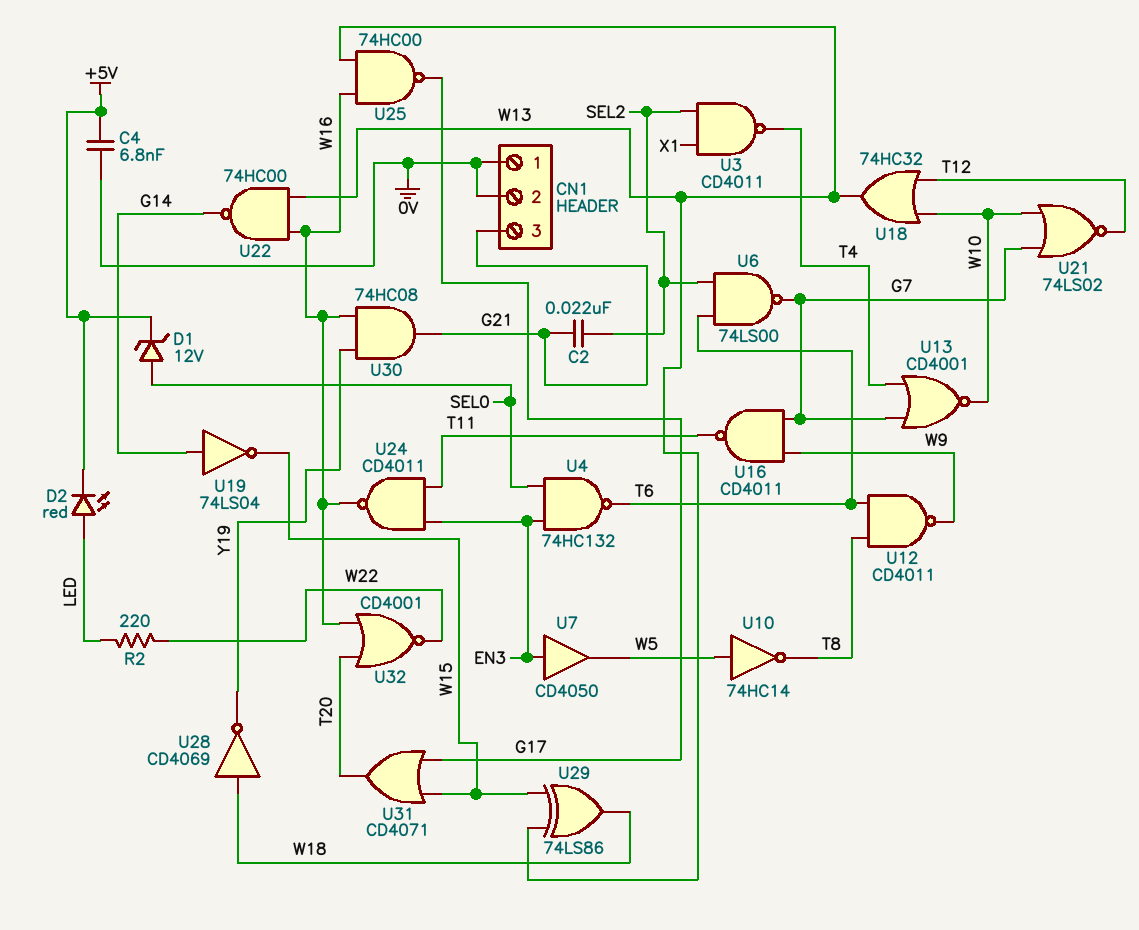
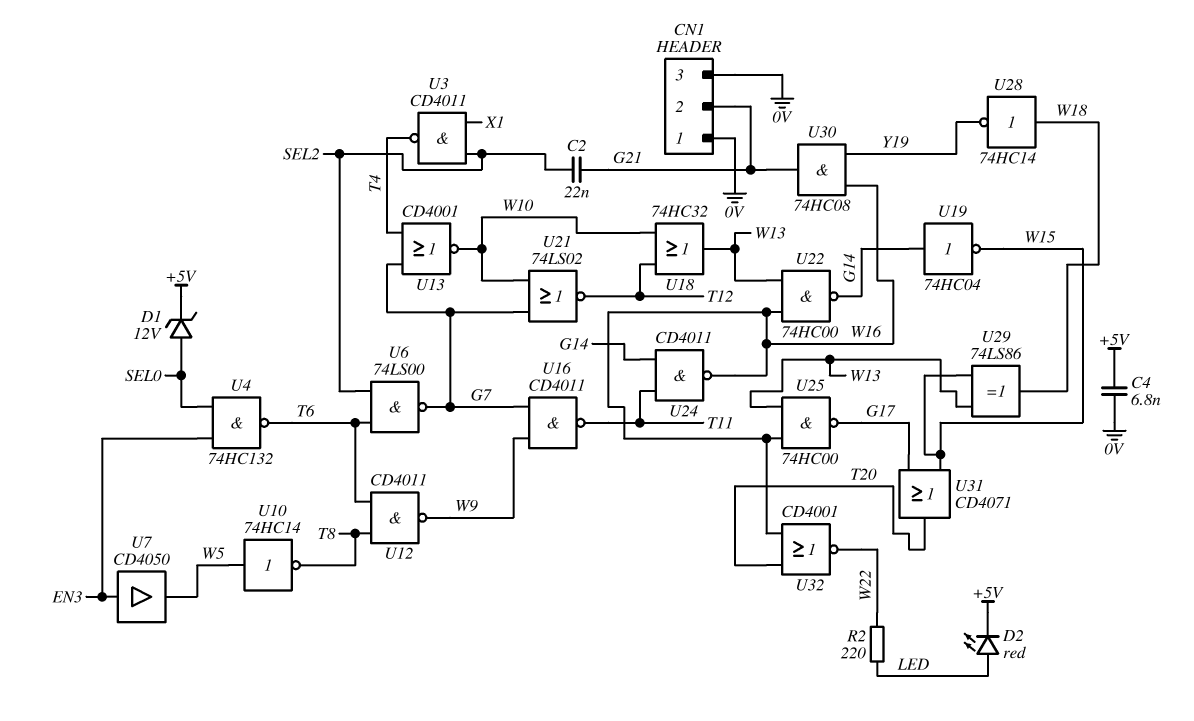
CN1 pin 2: 0V -> G21
CN1 pin 3: G21 -> 0V
U19: NOT 74LS04 (in G14, out W15) -> NOT 74HC04 (in G14, out W15)
U24: NAND CD4011 (in EN3, in T11, out W16) -> NAND CD4011 (in G14, in T11, out W16)
U28: NOT CD4069 (in W18, out Y19) -> NOT 74HC14 (in W18, out Y19)

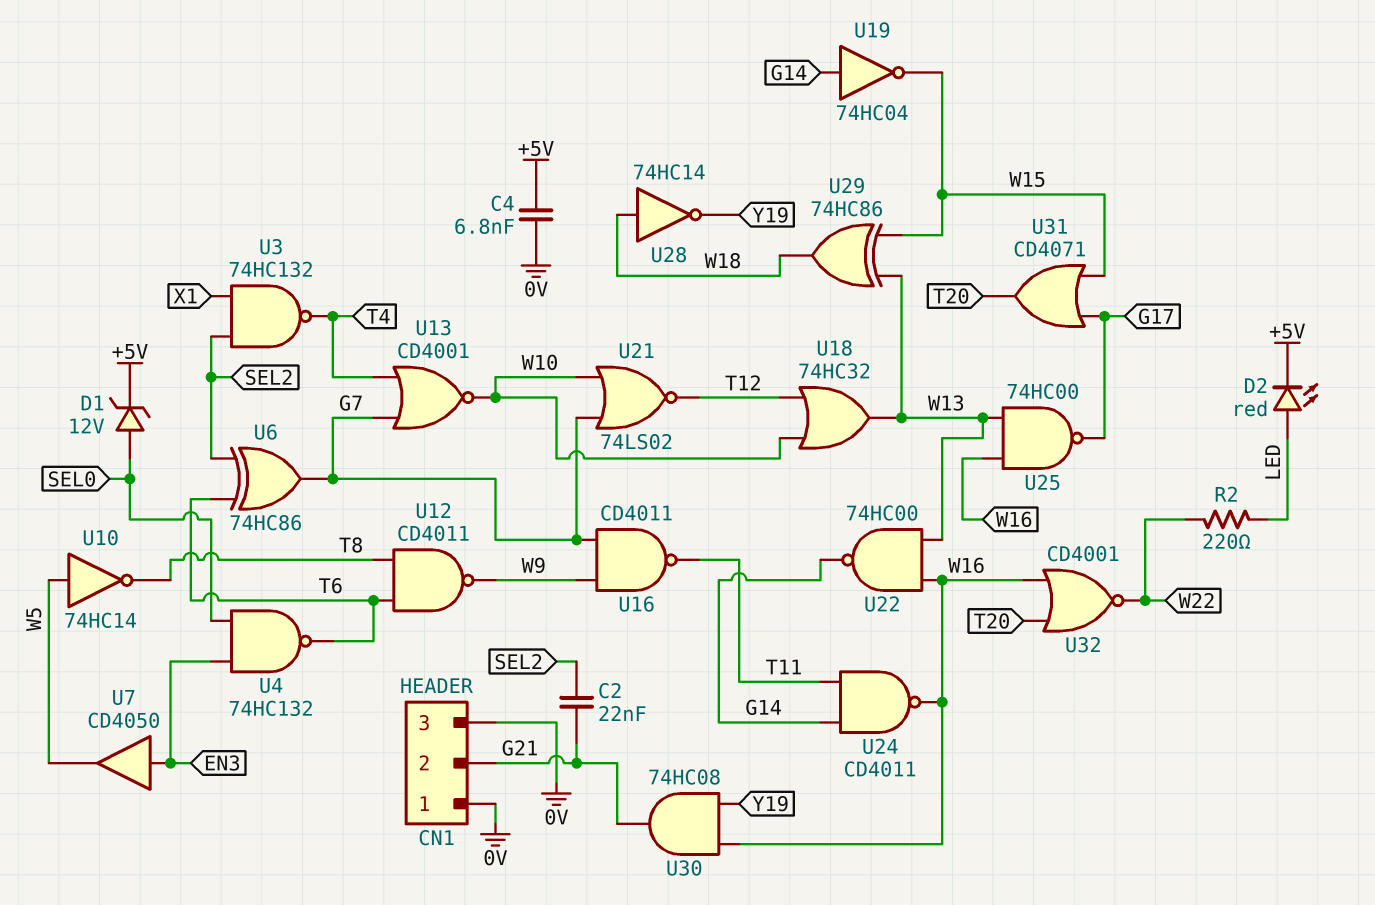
U3: NAND CD4011 (in SEL2, in X1, out T4) -> NAND 74HC132 (in SEL2, in X1, out T4)
U6: NAND 74LS00 (in SEL2, in T6, out G7) -> XOR 74HC86 (in SEL2, in T6, out G7)
U29: XOR 74LS86 (in W13, in W15, out W18) -> XOR 74HC86 (in W13, in W15, out W18)

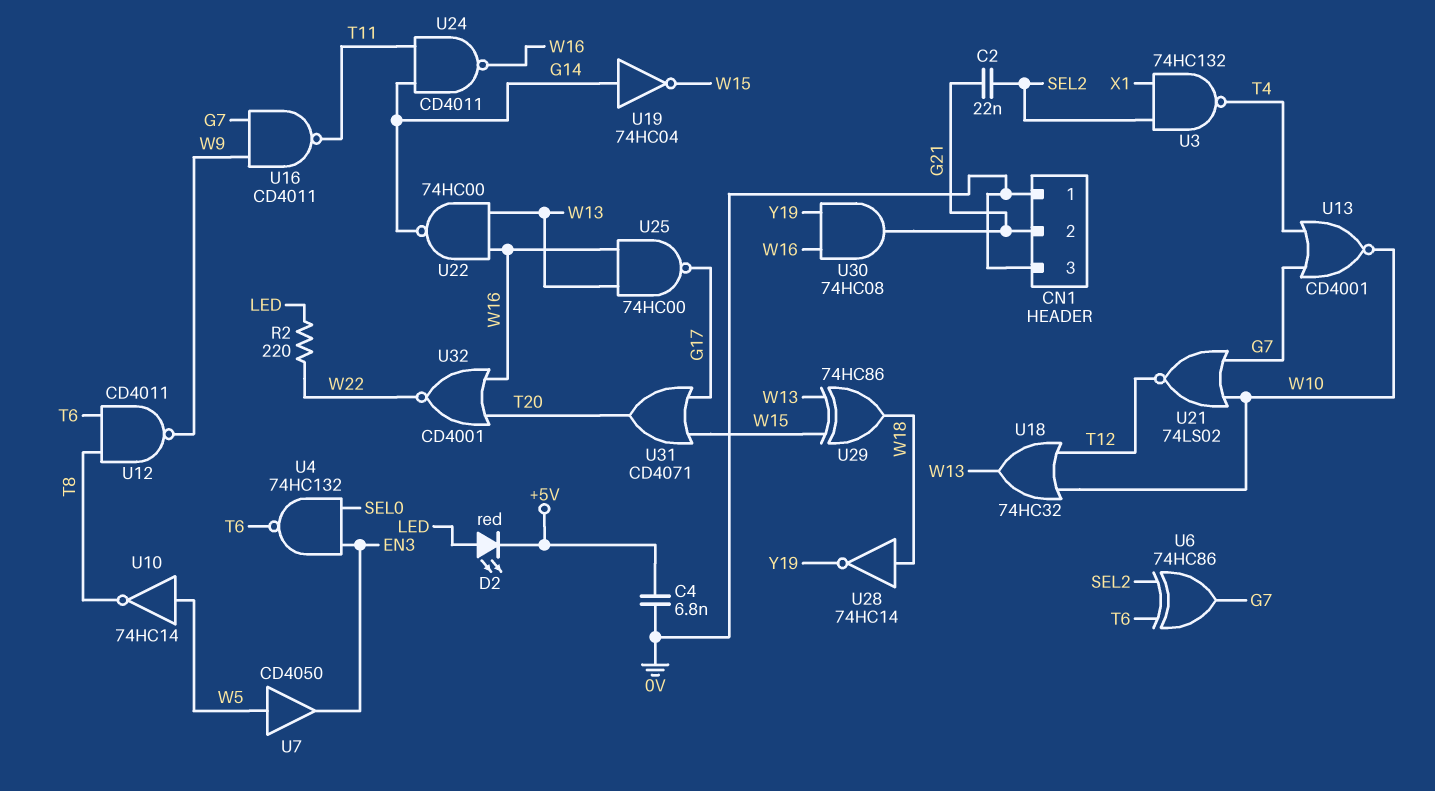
D1: zener 12V (A SEL0, K +5V) -> none
U7: buffer CD4050 (in EN3, out W5) -> buffer CD4050 (in W5, out EN3)

